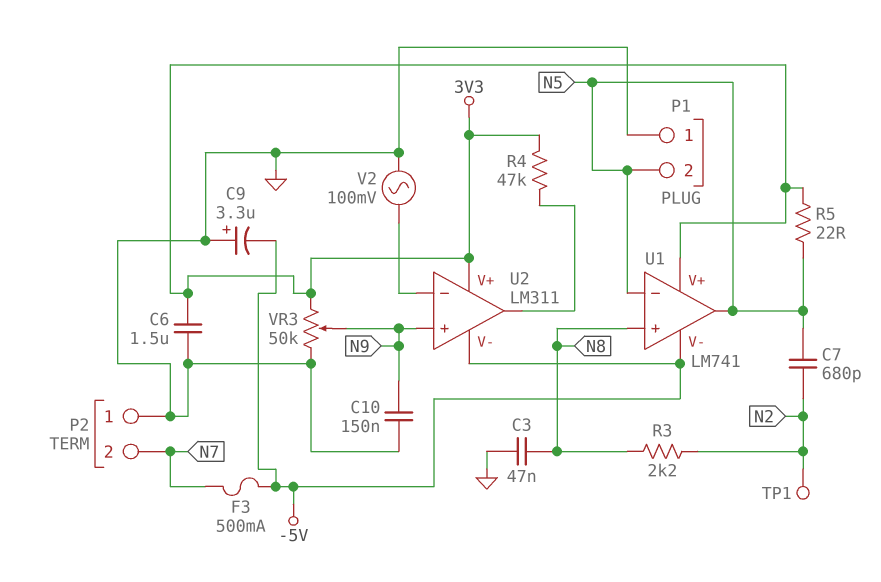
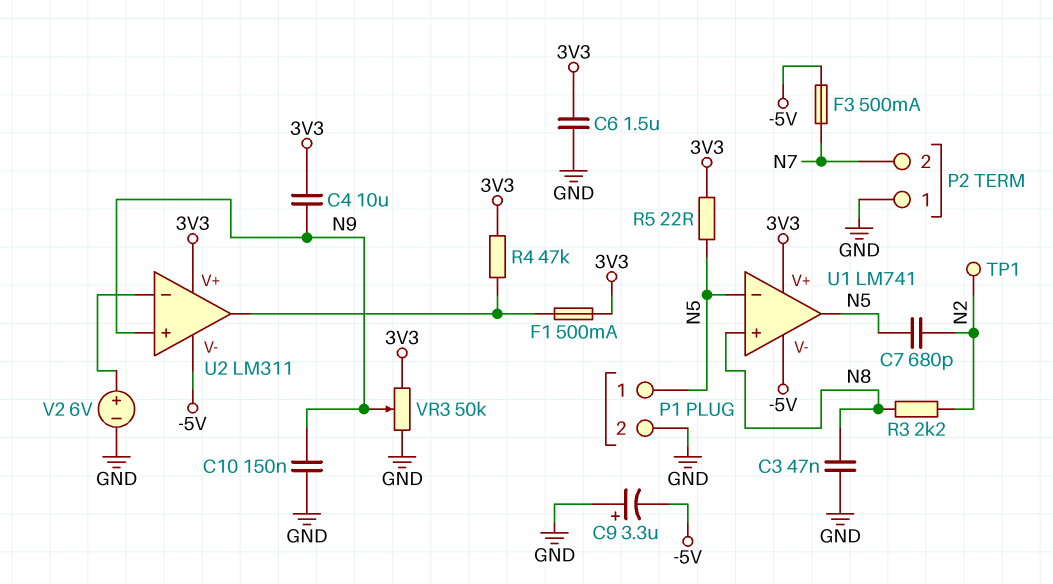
C4: none -> 10uF (3V3, N9)
F1: none -> 500mA (3V3, U2/out)
P1 pin 1: GND -> N5
P1 pin 2: N5 -> GND
V2: AC 100mV (GND, U2/in-) -> 6V (plus U2/in-, minus GND)

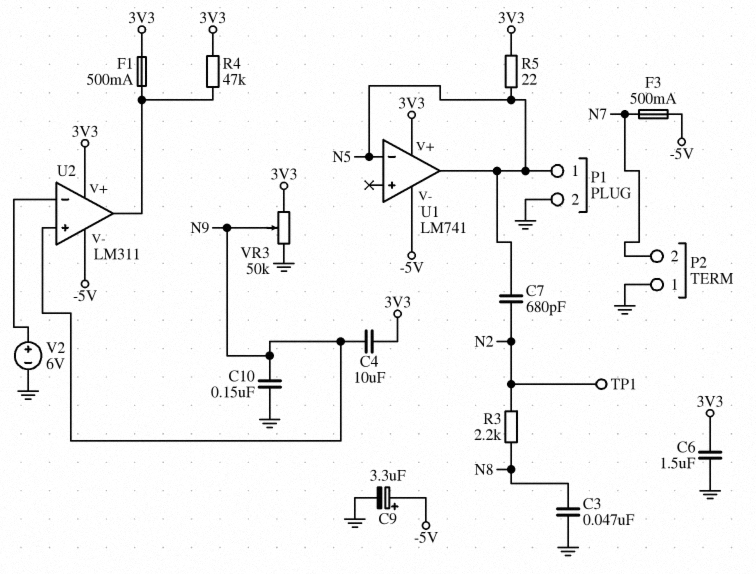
C9: 3.3uF (plus GND, minus -5V) -> 3.3uF (plus -5V, minus GND)
U1 pin in+: N8 -> none

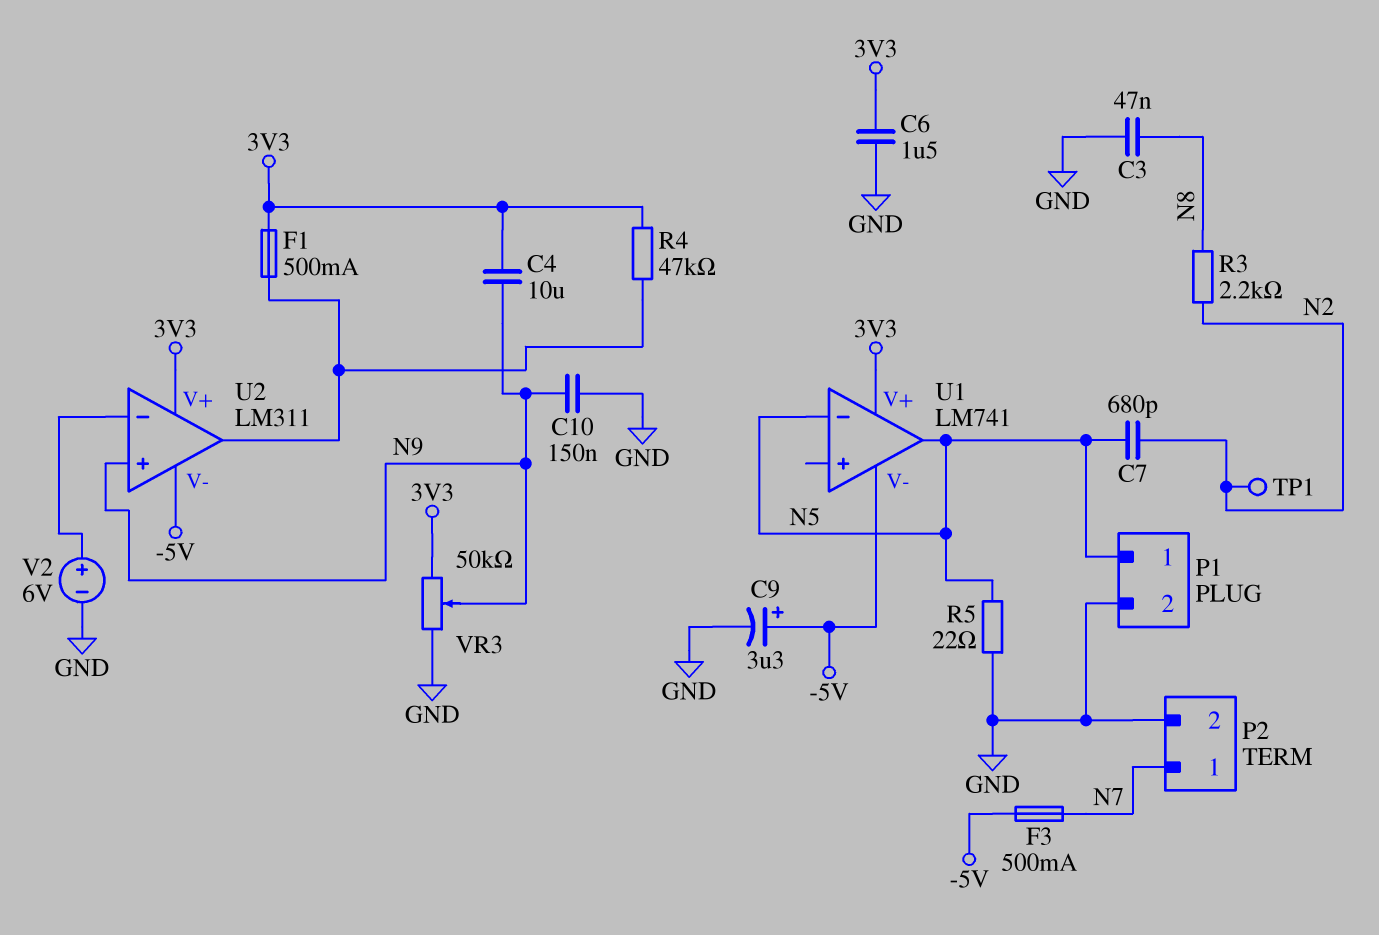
P2 pin 1: GND -> N7
P2 pin 2: N7 -> GND
R5: 22 (3V3, N5) -> 22 (GND, N5)

